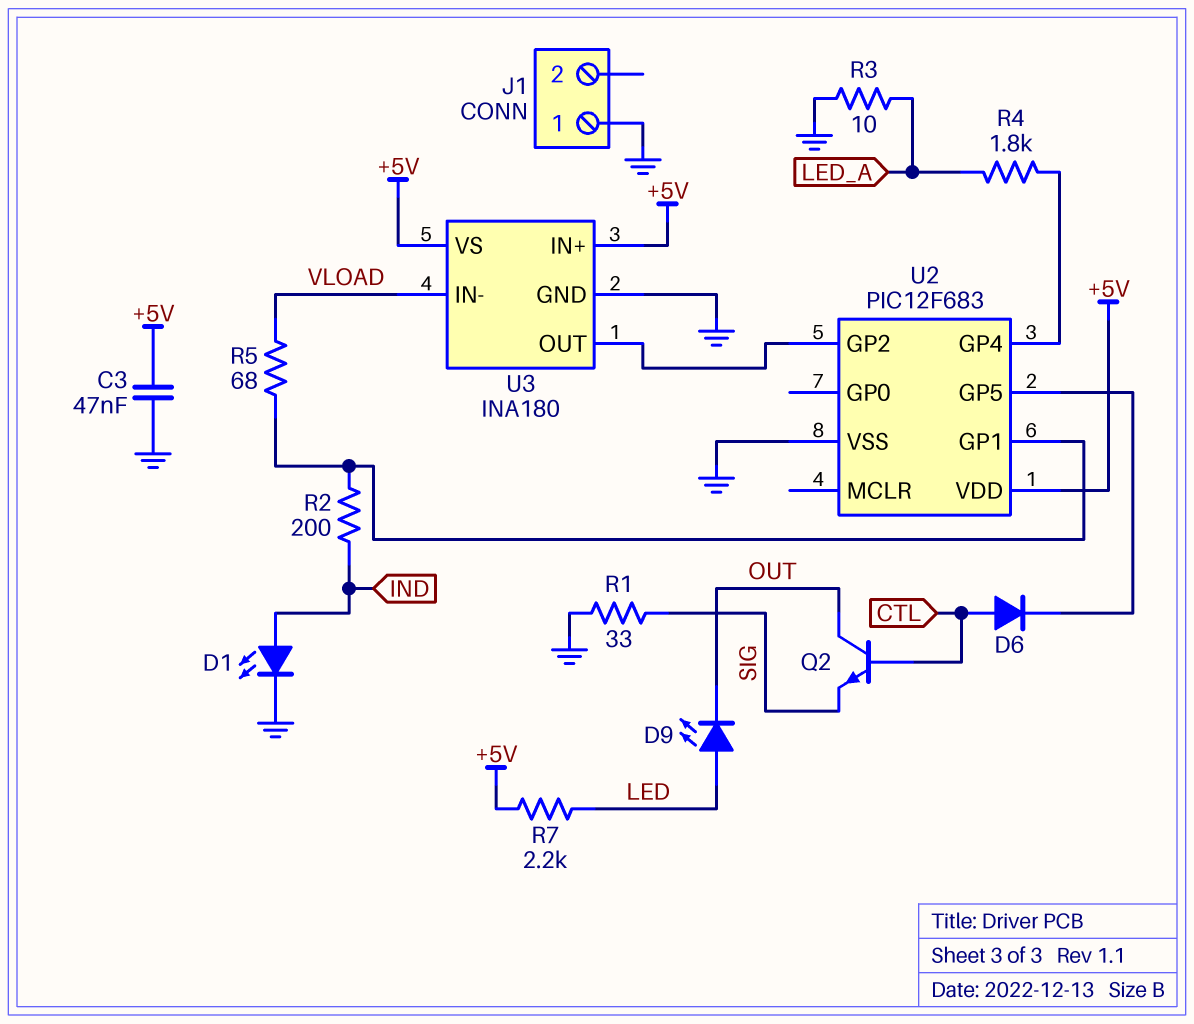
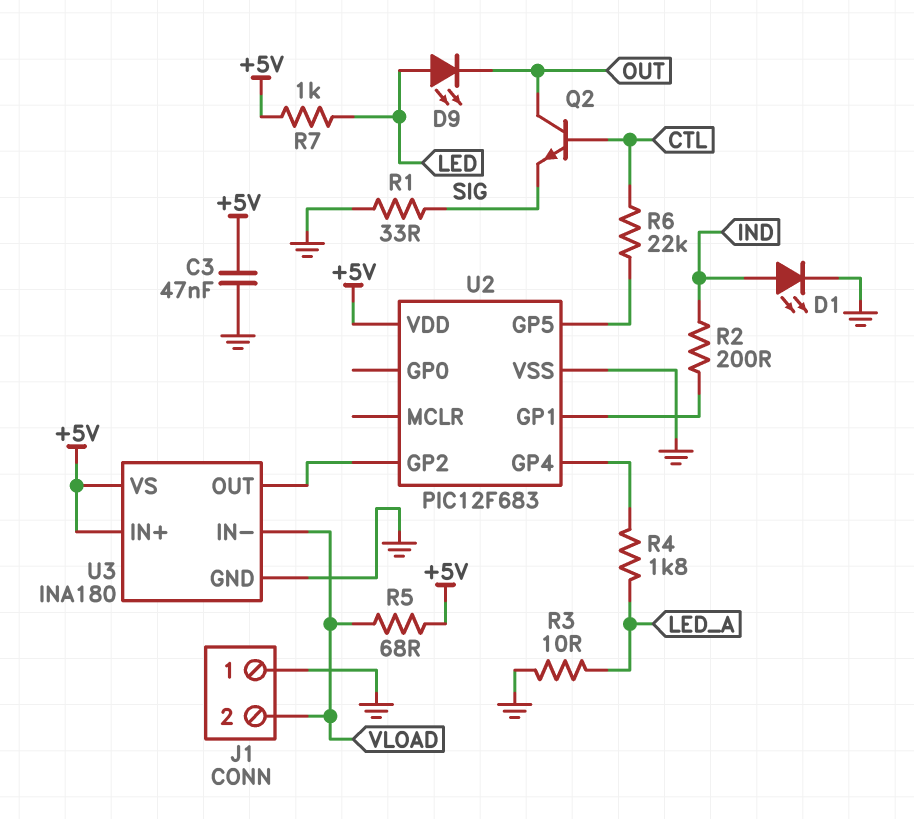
D6: diode (A CTL, K U2/GP5) -> none
J1 pin 2: none -> VLOAD
R5: 68 (U2/GP1, VLOAD) -> 68 (+5V, VLOAD)
R6: none -> 22k (CTL, U2/GP5)
R7: 2.2k (+5V, LED) -> 1k (+5V, LED)

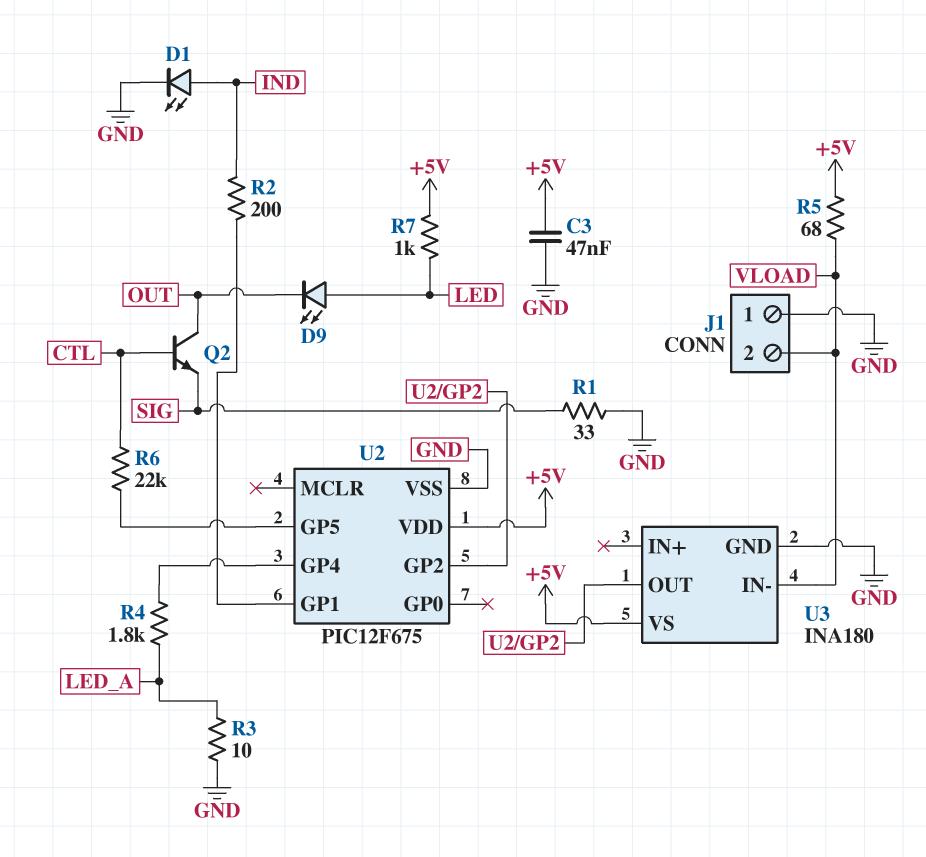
U2: PIC12F683 -> PIC12F675
U3 pin IN+: +5V -> none

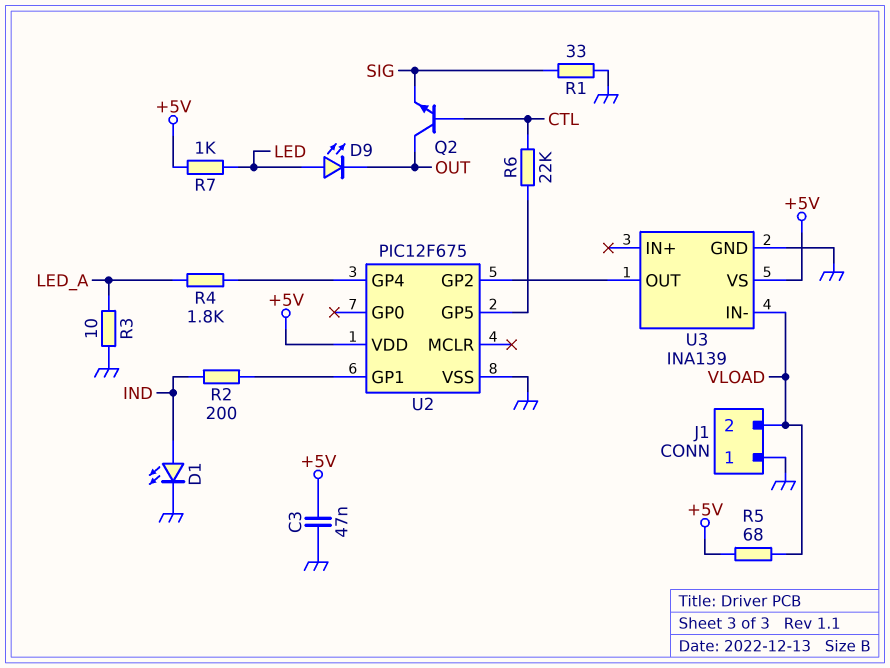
U3: INA180 -> INA139

